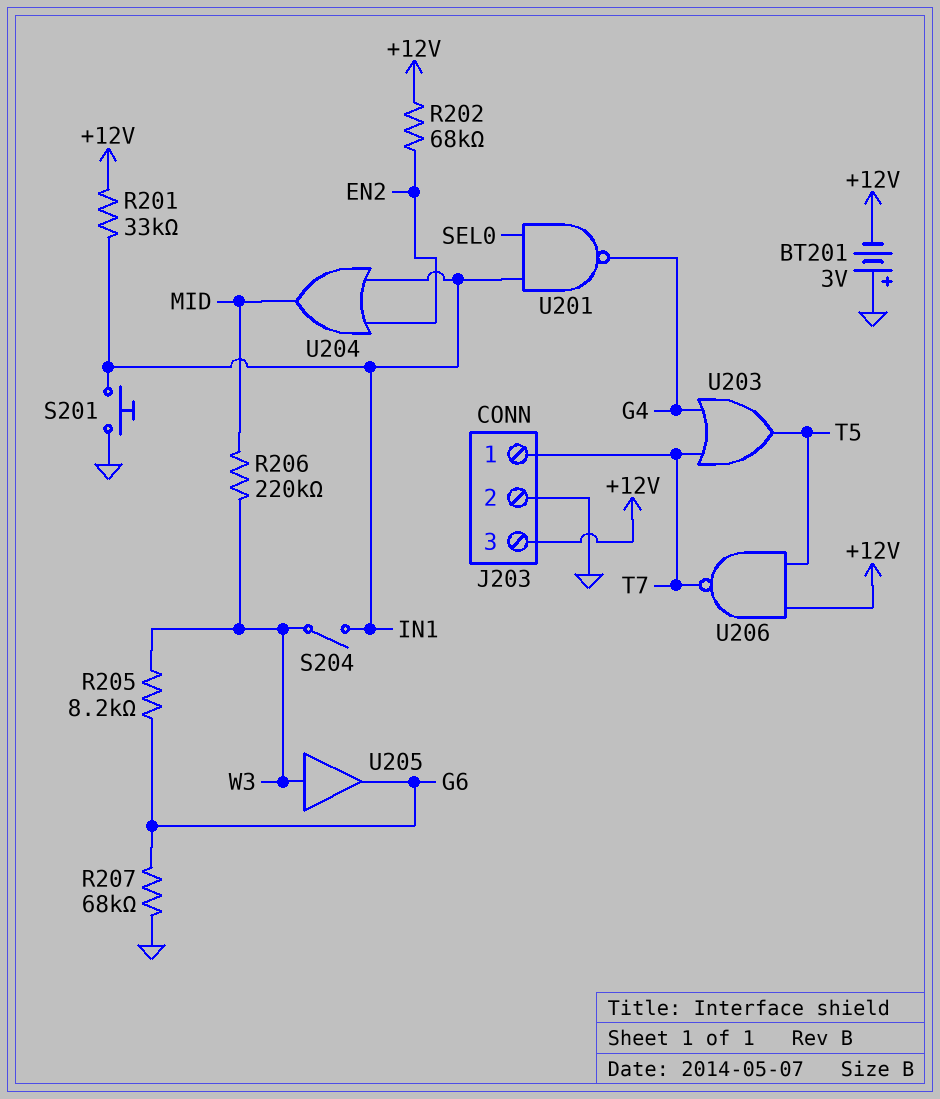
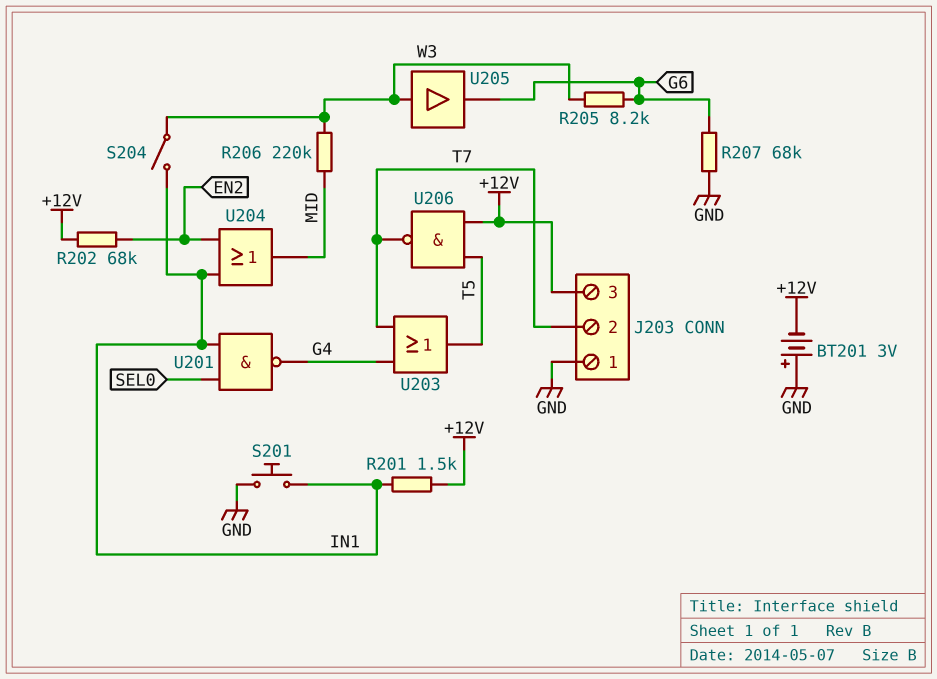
J203 pin 1: T7 -> GND
J203 pin 2: GND -> T7
R201: 33k (+12V, IN1) -> 1.5k (+12V, IN1)

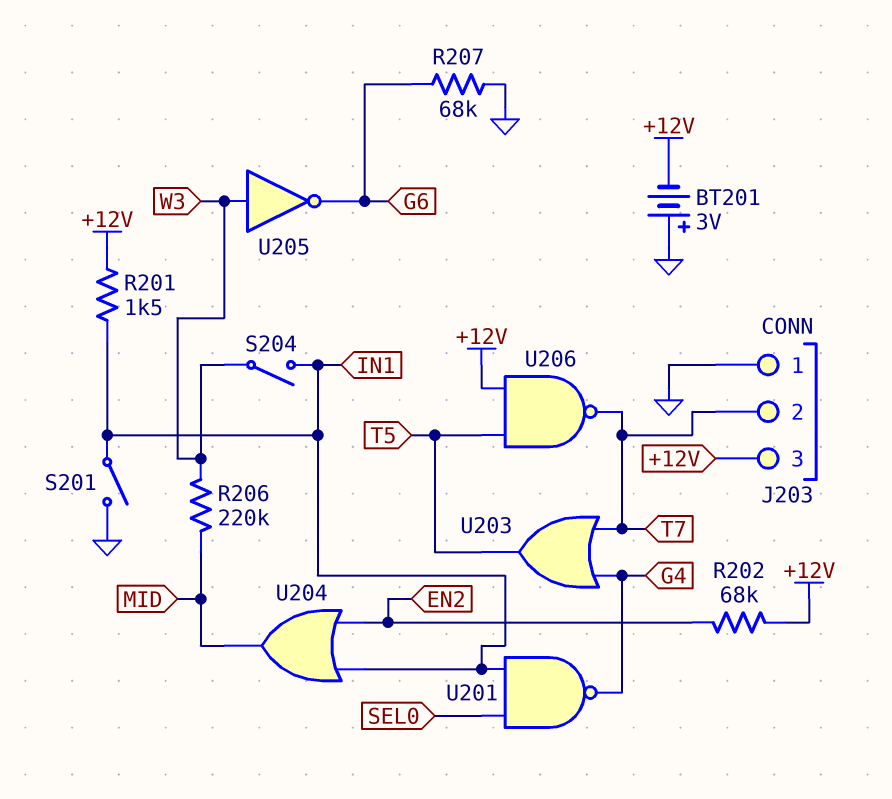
R205: 8.2k (G6, W3) -> none
S201: button (GND, IN1) -> switch (GND, IN1)
U205: buffer (in W3, out G6) -> NOT (in W3, out G6)

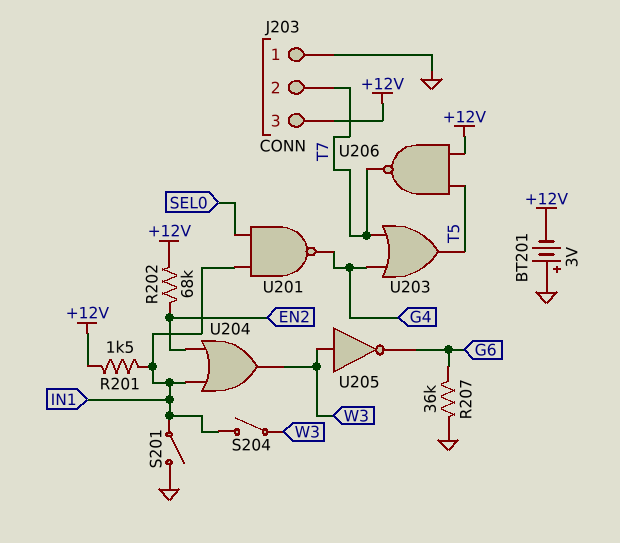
R206: 220k (MID, W3) -> none
R207: 68k (G6, GND) -> 36k (G6, GND)
U204: OR (in EN2, in IN1, out MID) -> OR (in EN2, in IN1, out W3)

